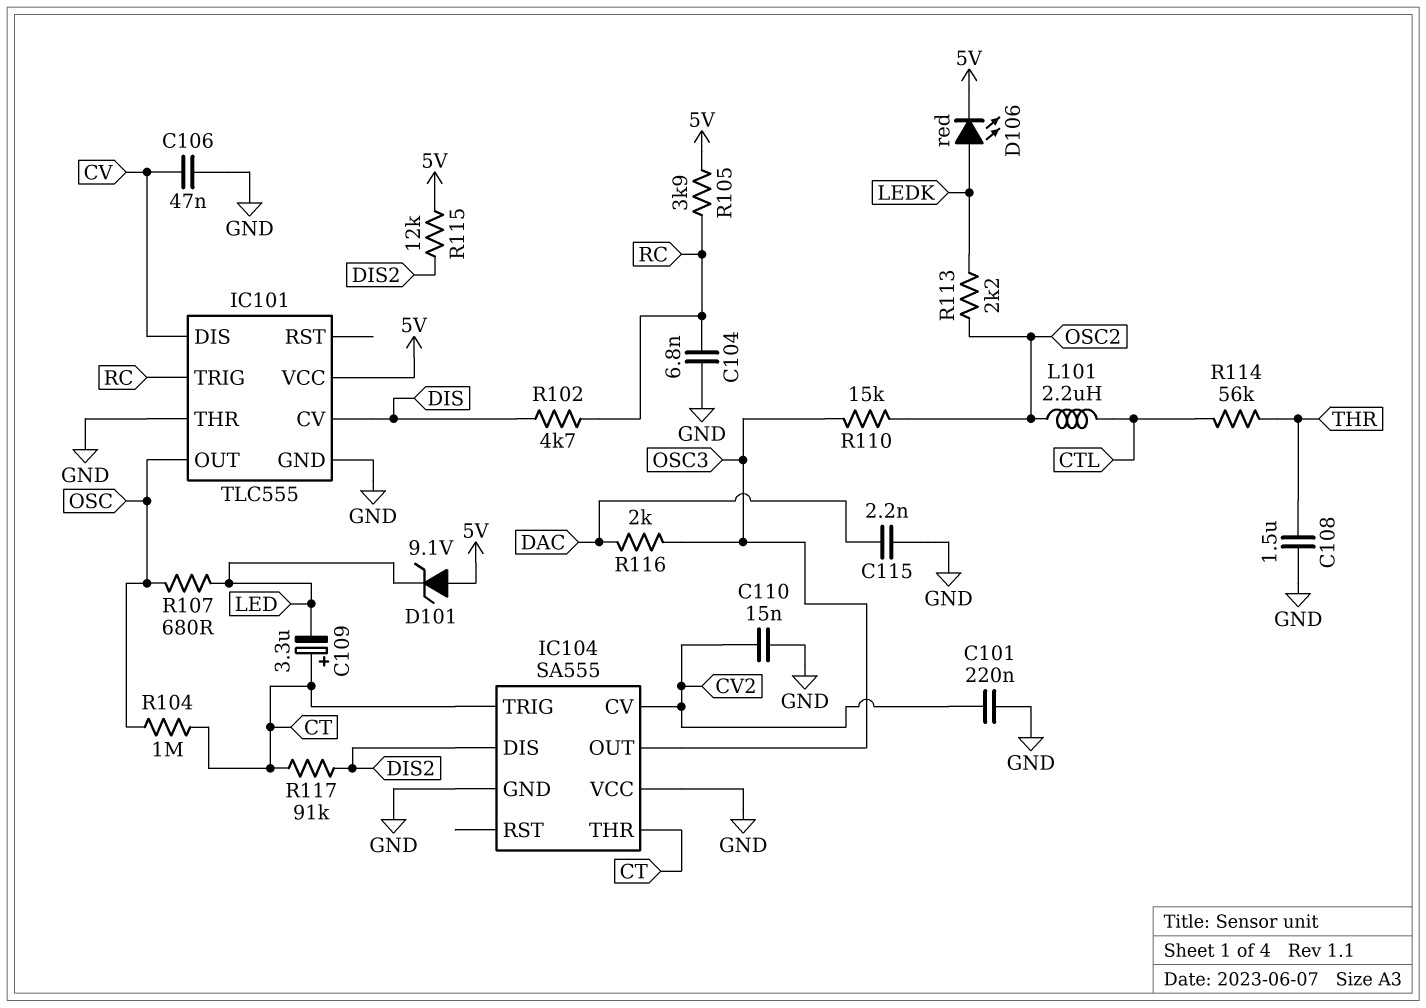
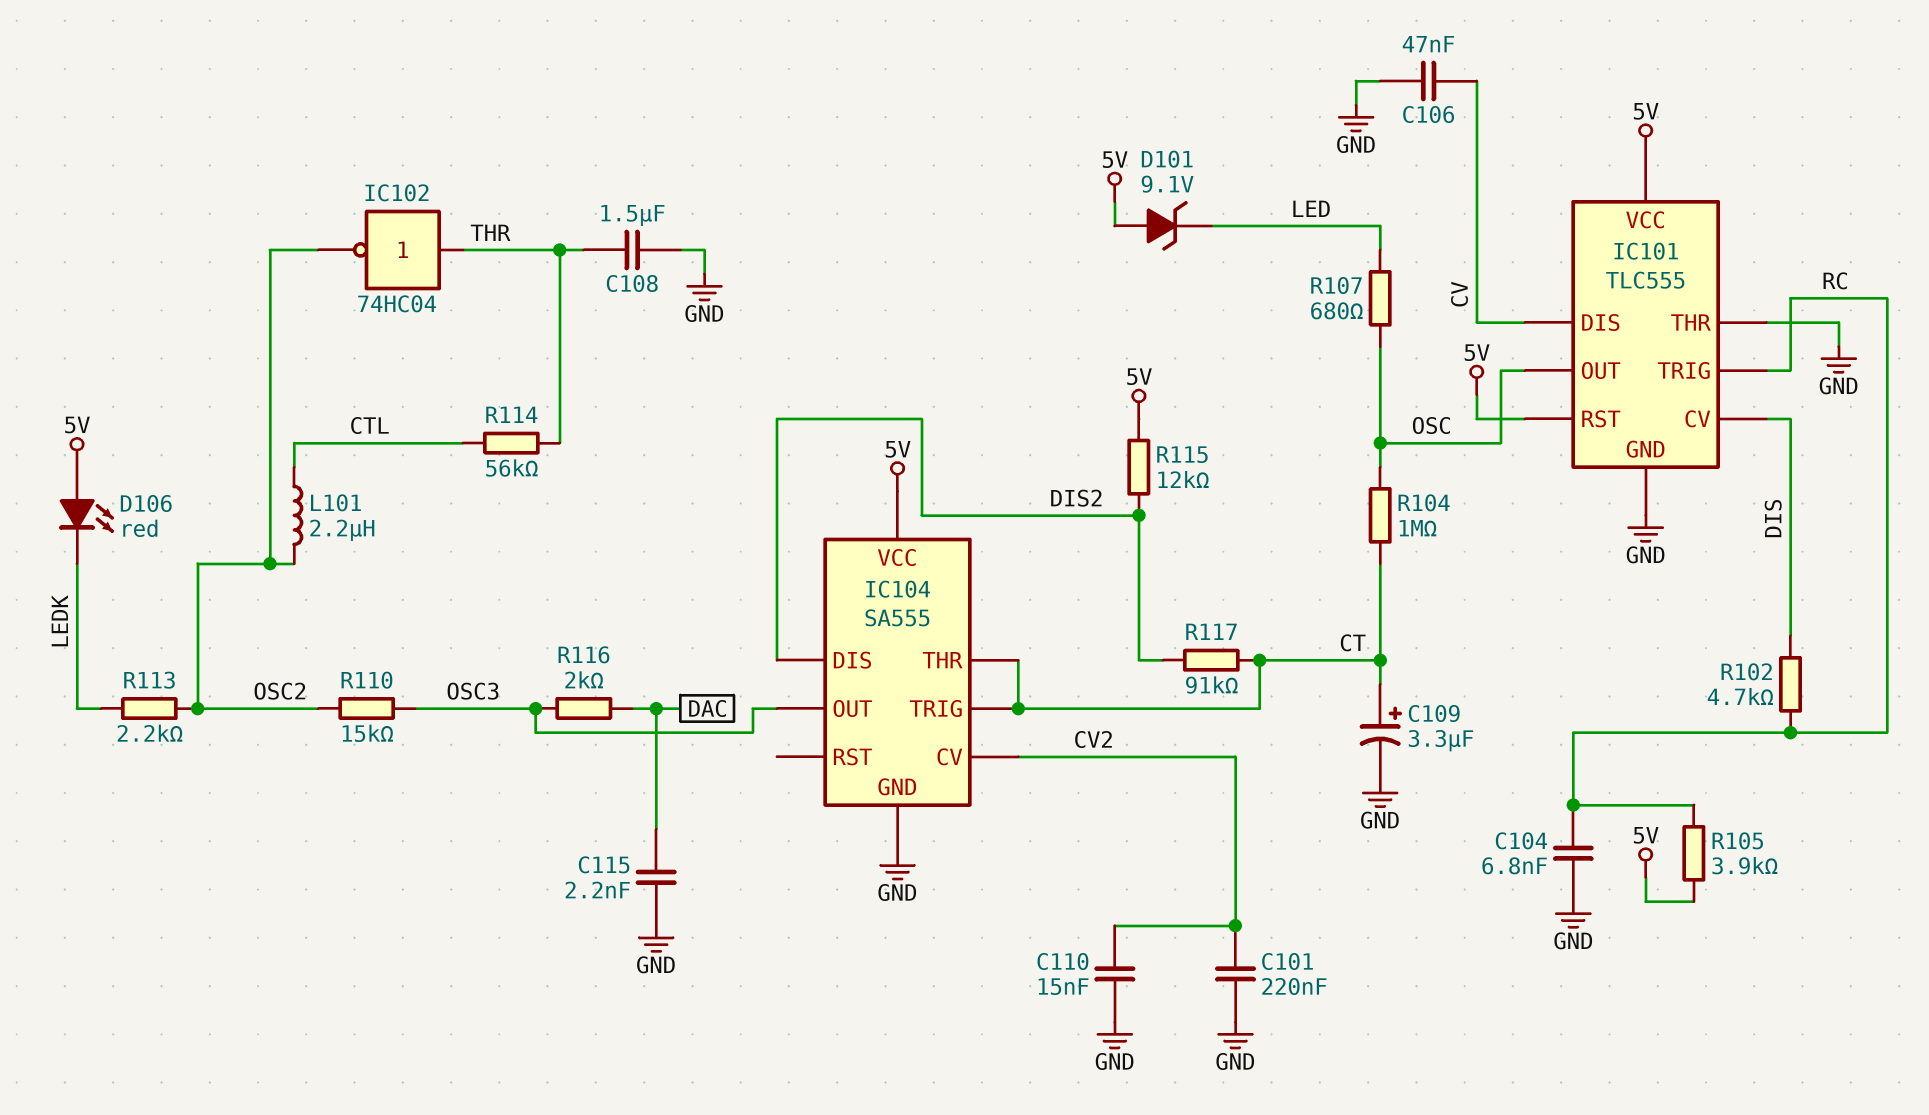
C109: 3.3uF (plus CT, minus LED) -> 3.3uF (plus CT, minus GND)
D106: LED red (A LEDK, K 5V) -> LED red (A 5V, K LEDK)
IC101 pin RST: none -> 5V
IC102: none -> NOT 74HC04 (in THR, out OSC2)
IC104 pin VCC: GND -> 5V

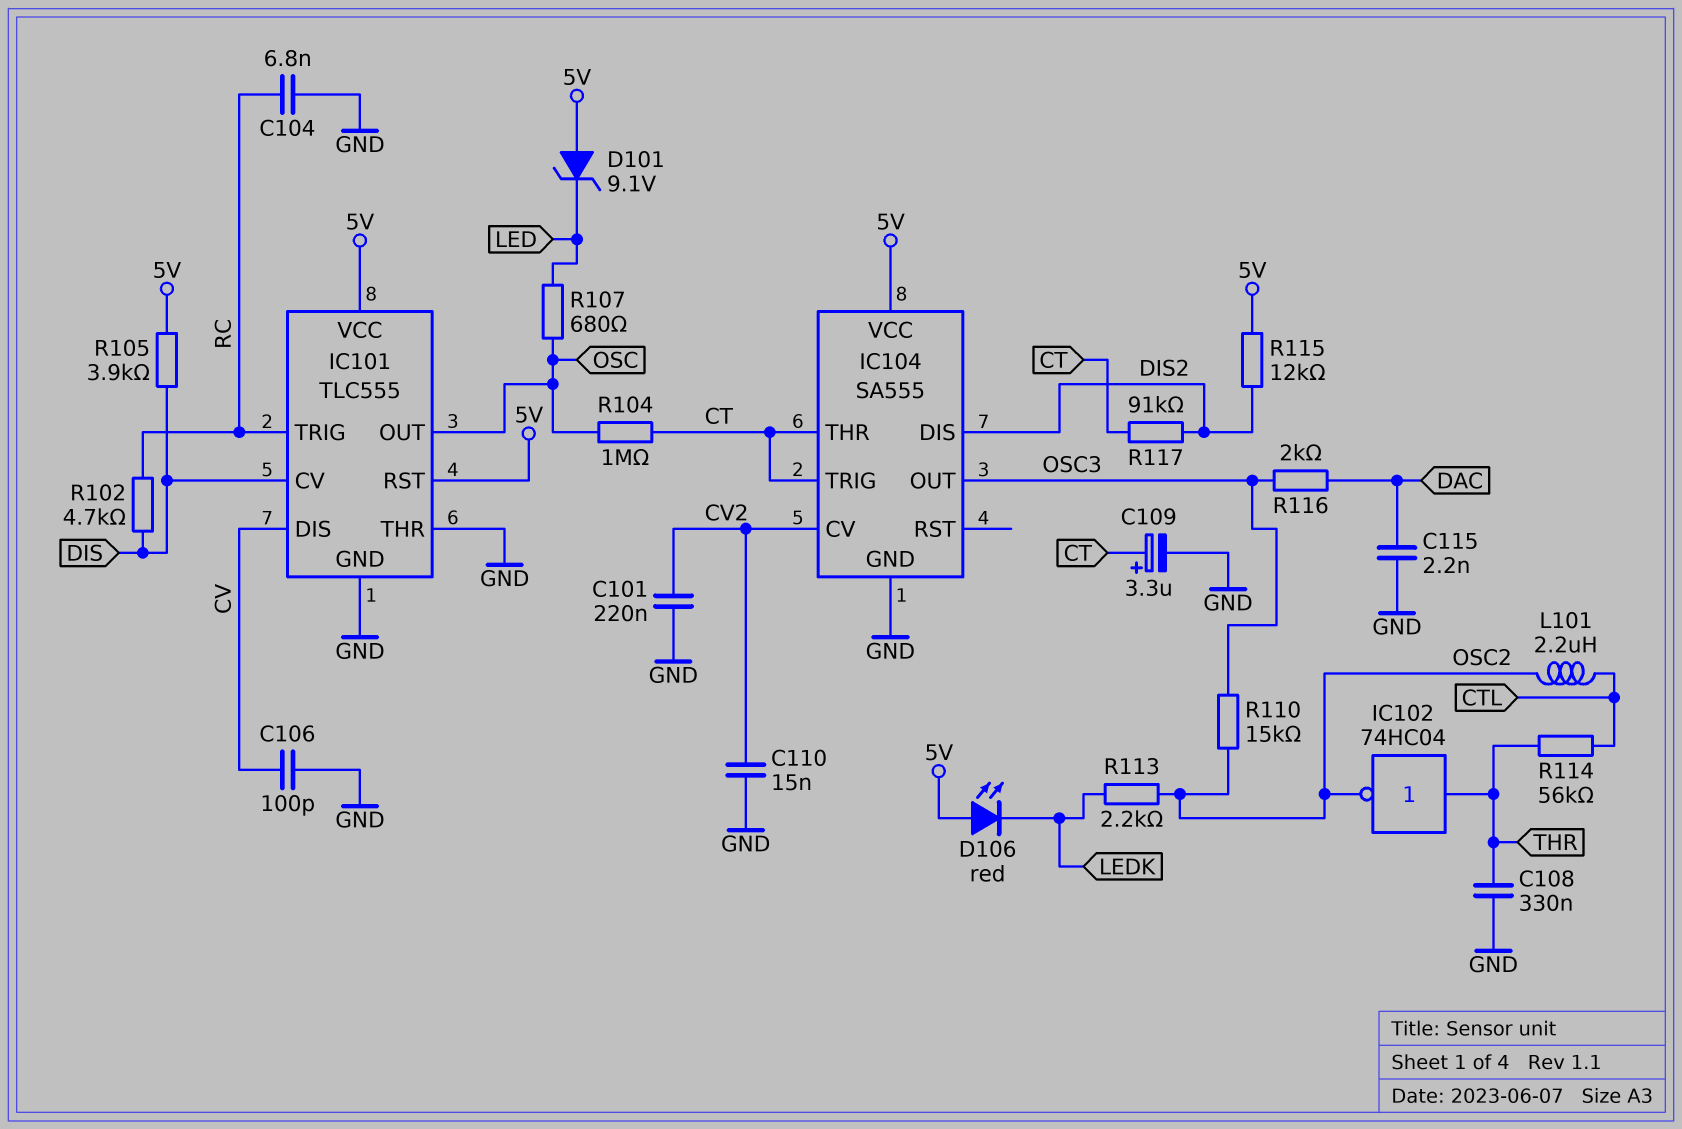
C106: 47nF (CV, GND) -> 100pF (CV, GND)
C108: 1.5uF (GND, THR) -> 330nF (GND, THR)
R105: 3.9k (5V, RC) -> 3.9k (5V, DIS)

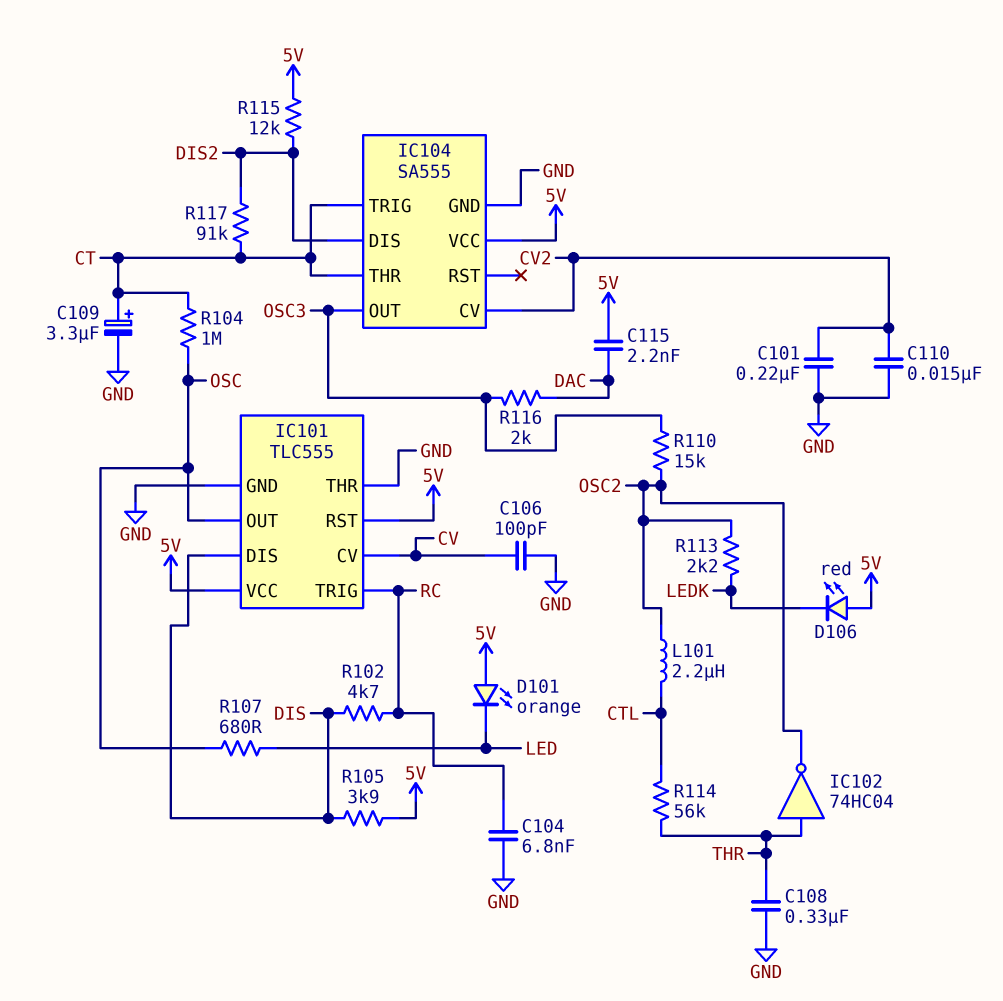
C115: 2.2nF (DAC, GND) -> 2.2nF (5V, DAC)
D101: zener 9.1V (A 5V, K LED) -> LED orange (A 5V, K LED)
IC101 pin CV: DIS -> CV
IC101 pin DIS: CV -> DIS

